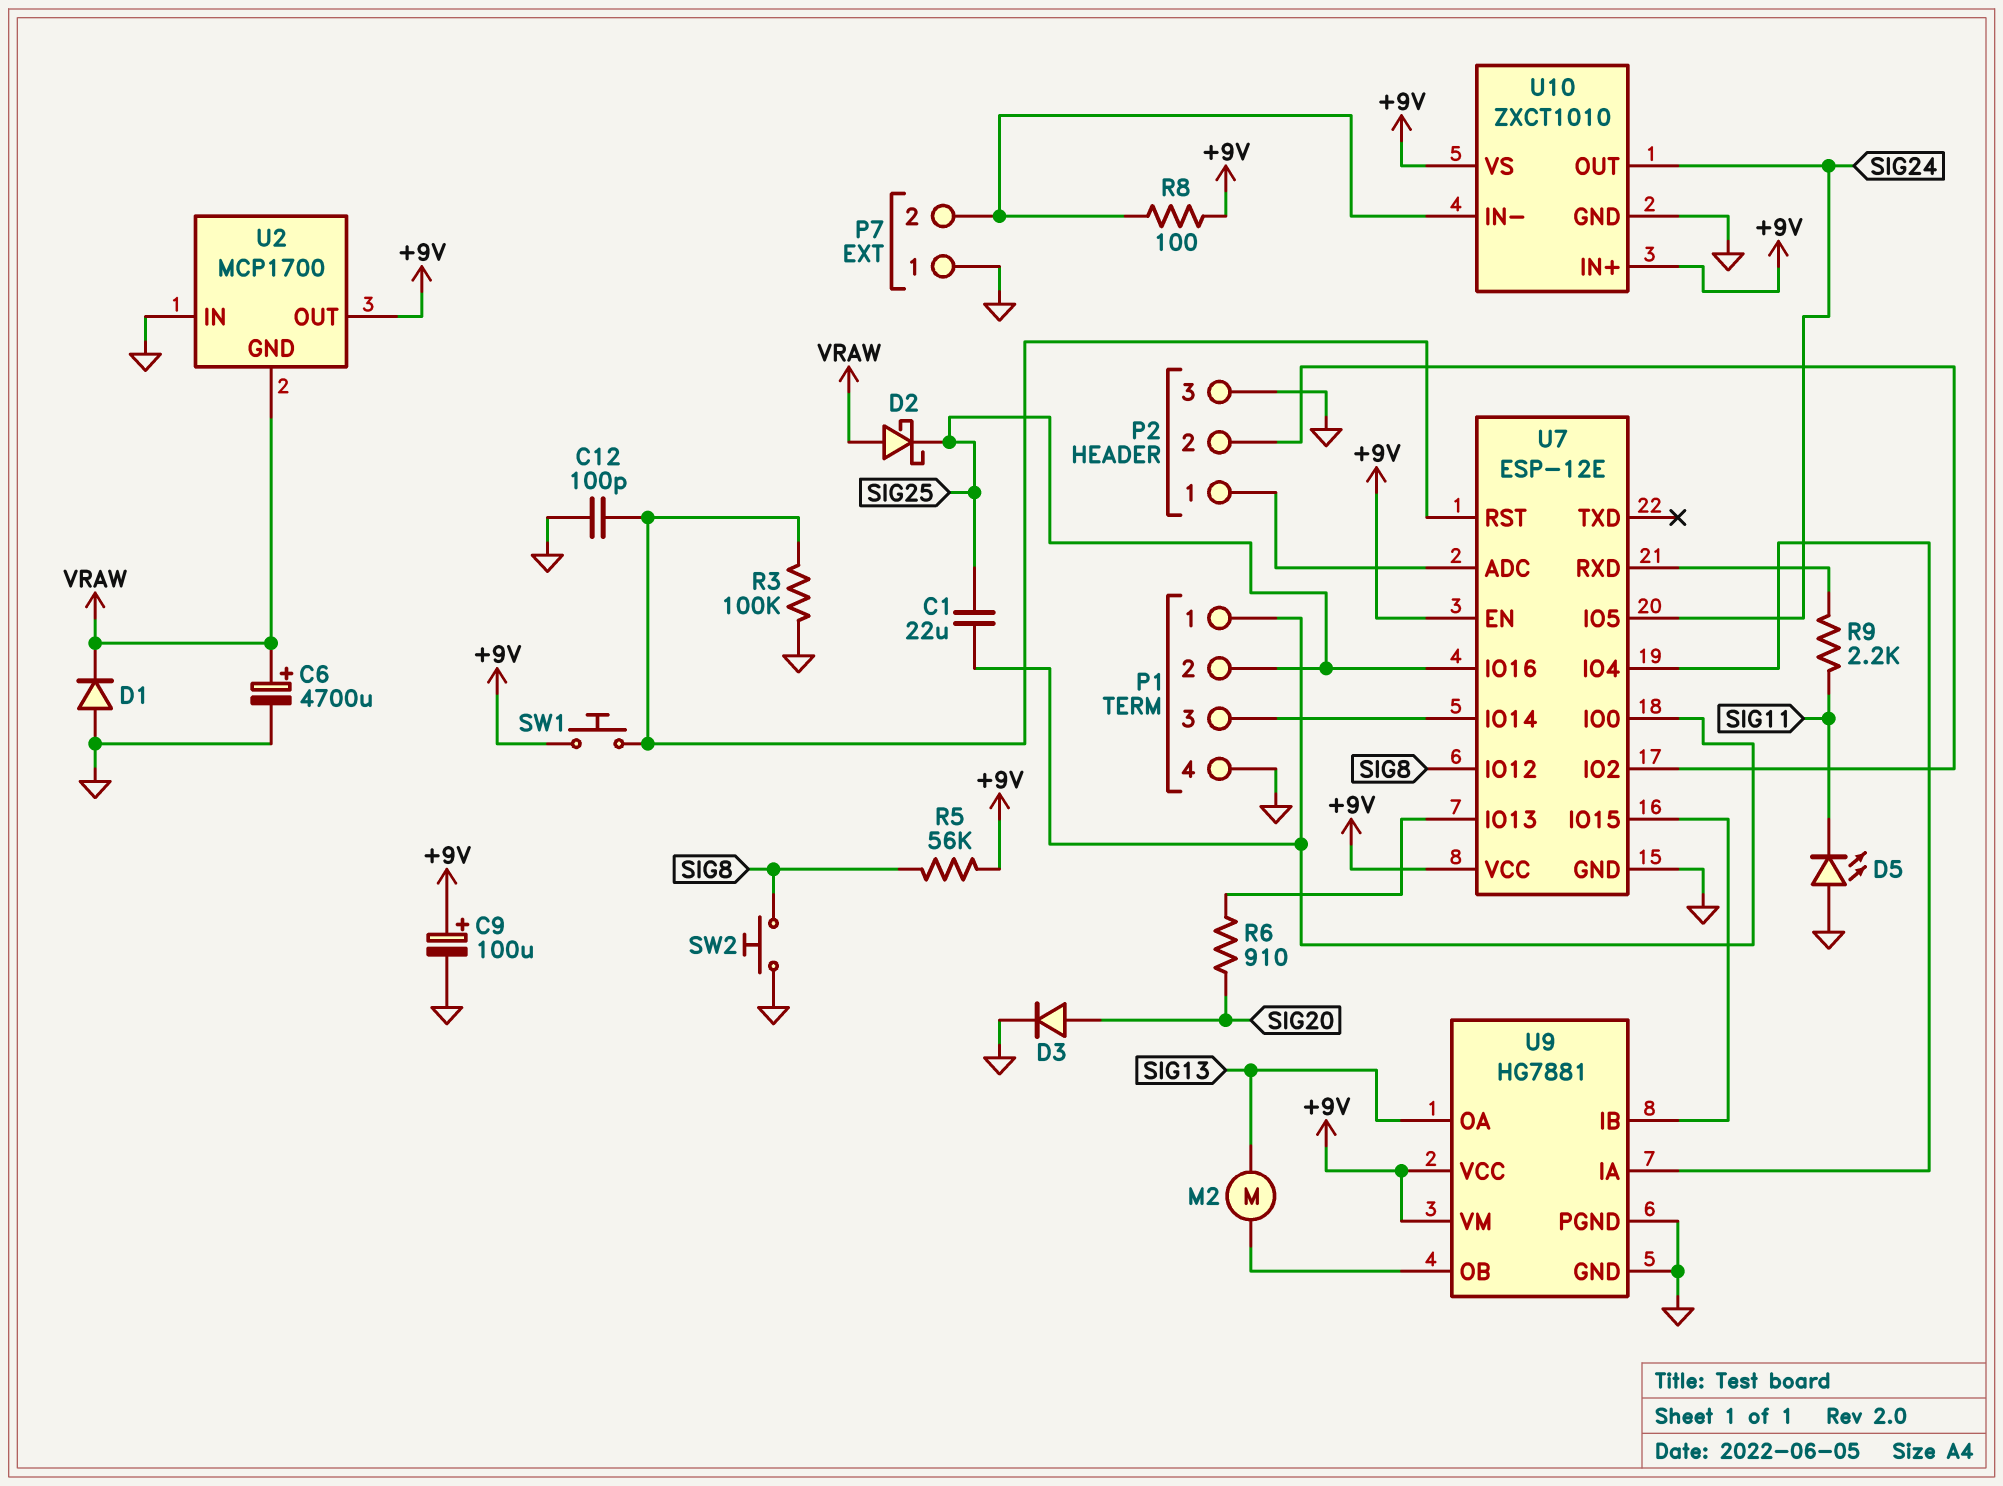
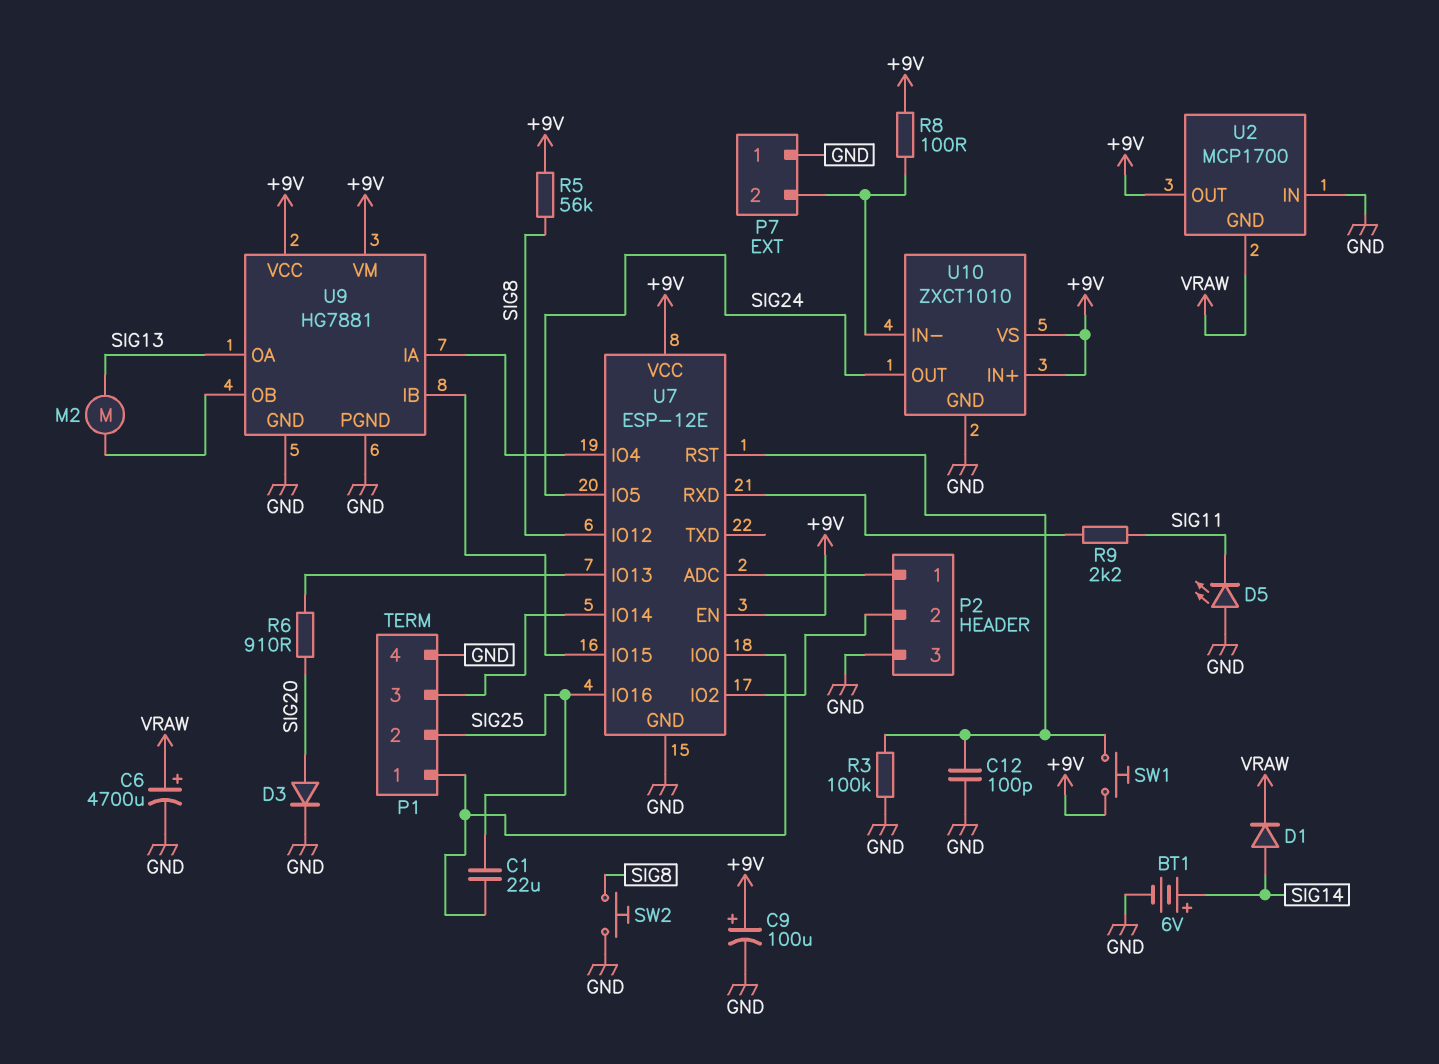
BT1: none -> 6V (plus SIG14, minus GND)
D1: diode (A GND, K VRAW) -> diode (A SIG14, K VRAW)
D2: schottky (A VRAW, K SIG25) -> none

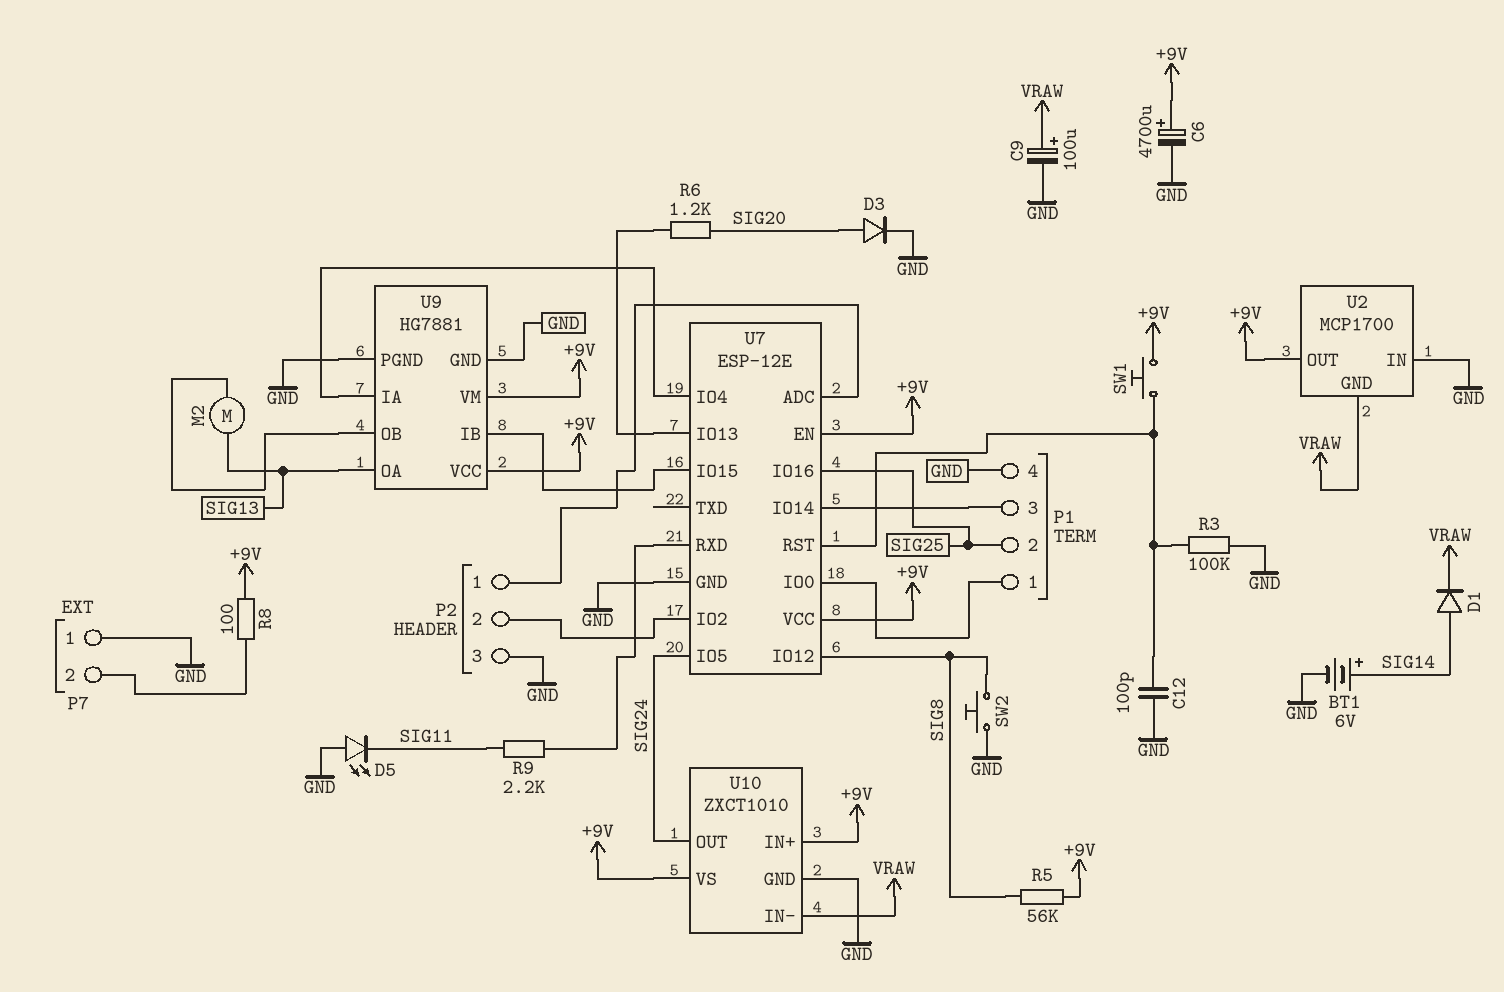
C1: 22uF (P1/1, SIG25) -> none
C6: 4700uF (plus VRAW, minus GND) -> 4700uF (plus +9V, minus GND)
C9: 100uF (plus +9V, minus GND) -> 100uF (plus VRAW, minus GND)
R6: 910 (SIG20, U7/IO13) -> 1.2k (SIG20, U7/IO13)
U10 pin IN-: P7/2 -> VRAW

